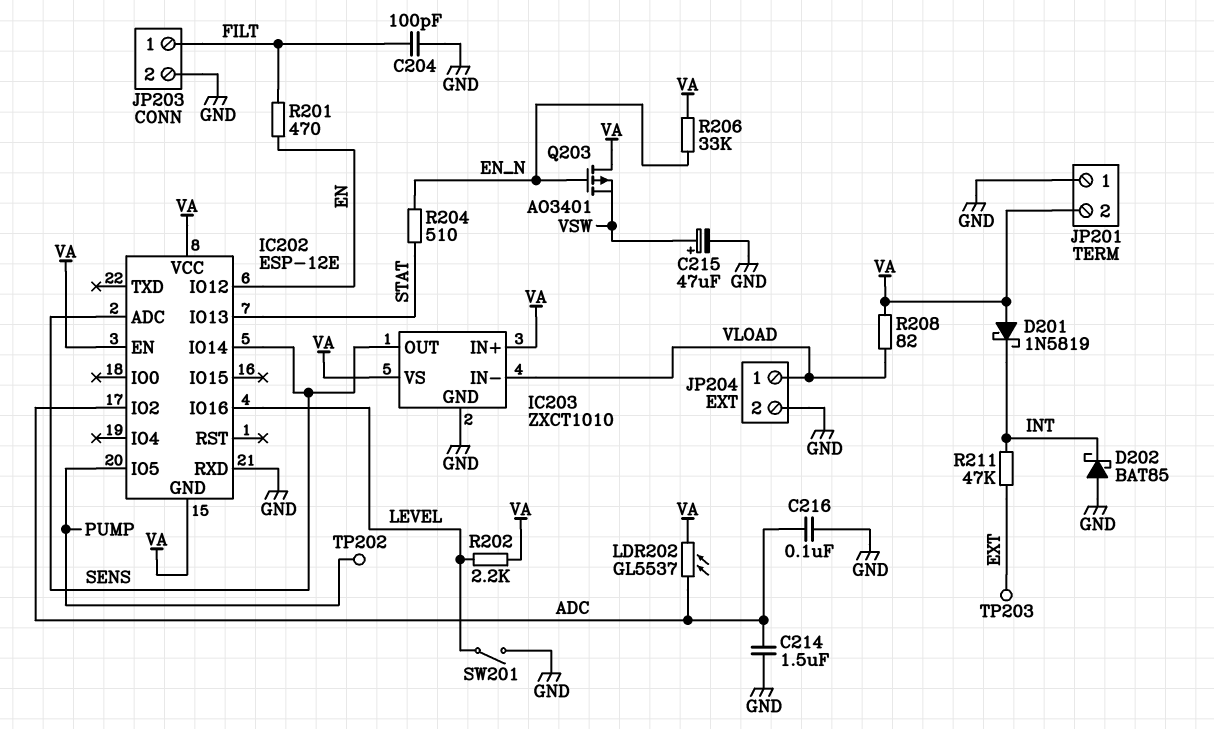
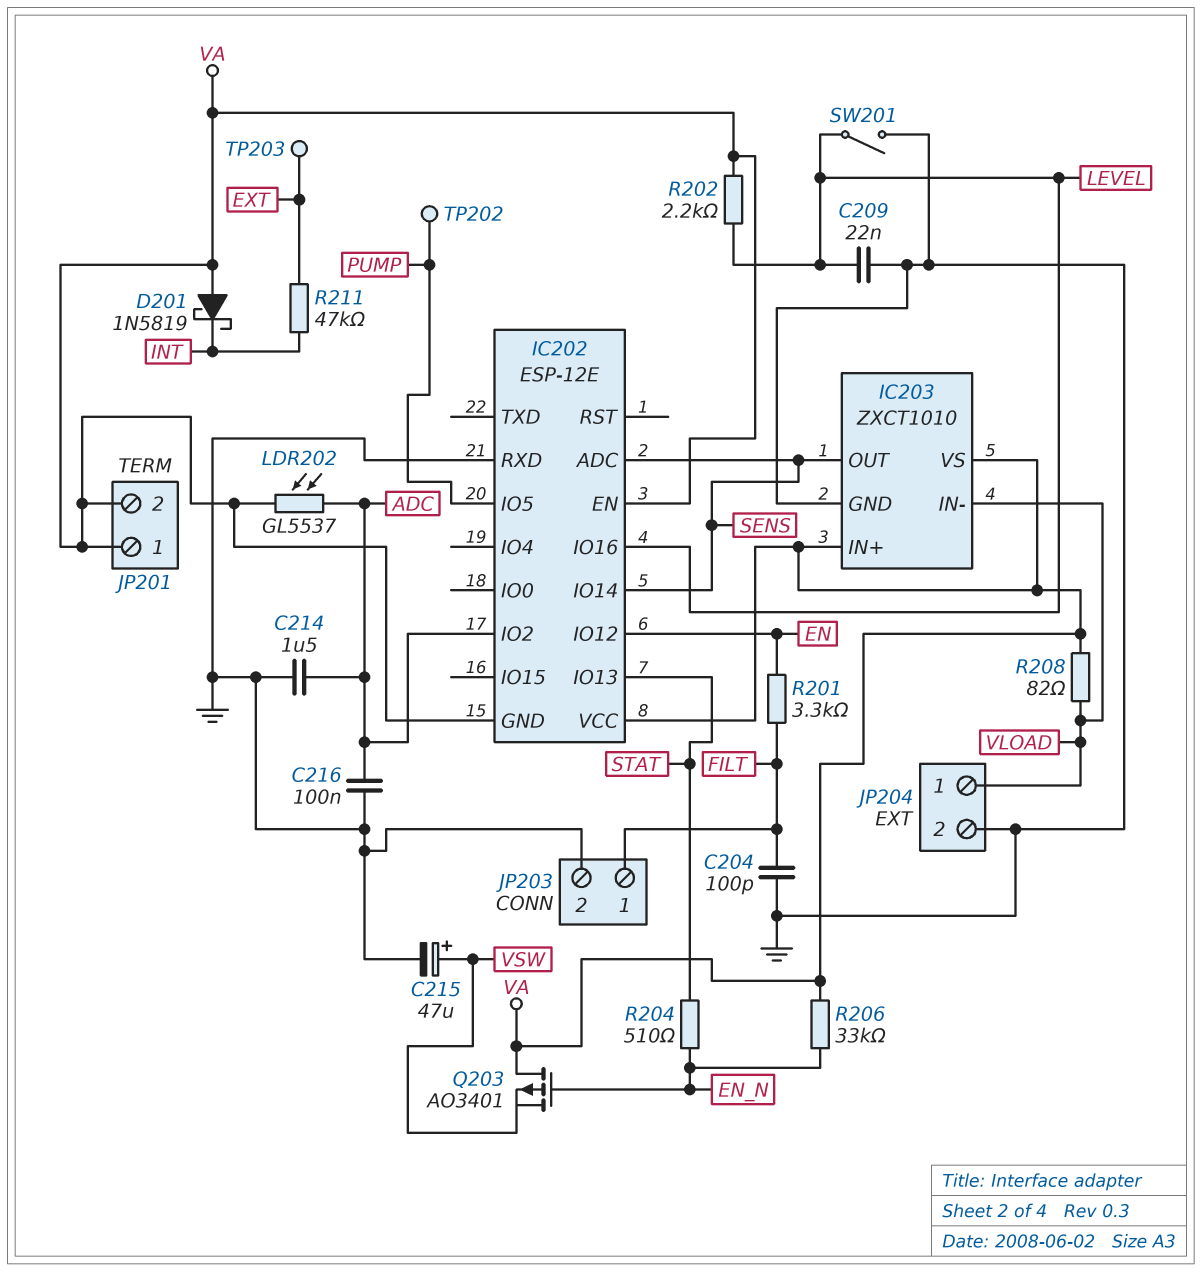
C209: none -> 22nF (GND, LEVEL)
D202: schottky BAT85 (A GND, K INT) -> none
JP201 pin 1: GND -> VA
R201: 470 (EN, FILT) -> 3.3k (EN, FILT)

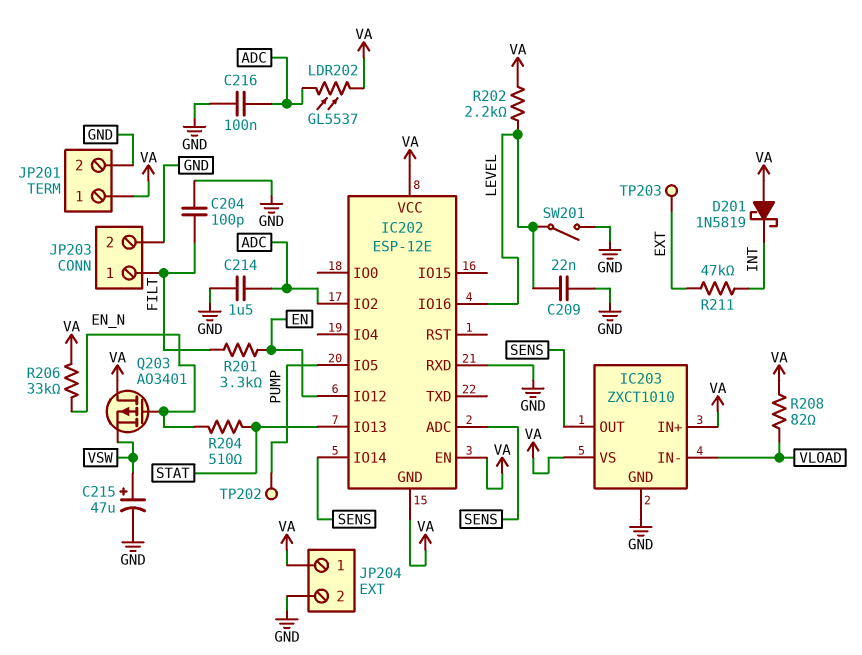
JP201 pin 2: VA -> GND
JP204 pin 1: VLOAD -> VA

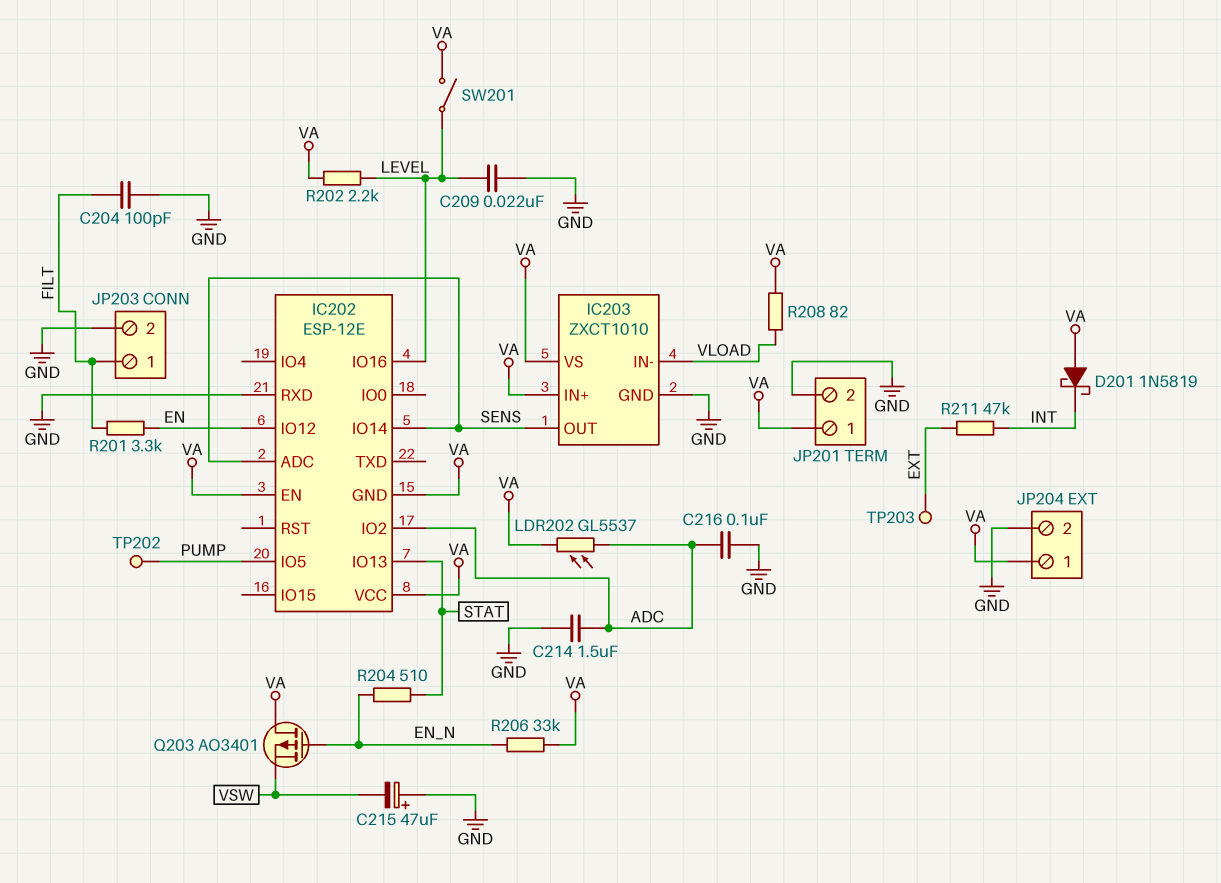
C215: 47uF (plus VSW, minus GND) -> 47uF (plus GND, minus VSW)
SW201: switch (GND, LEVEL) -> switch (LEVEL, VA)

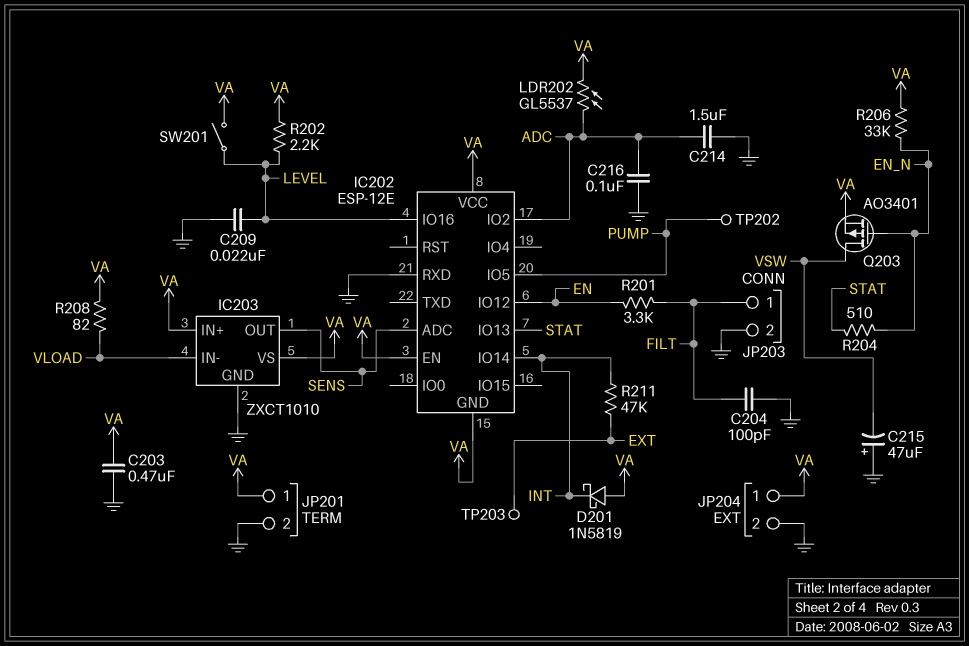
C203: none -> 470nF (GND, VA)
IC202 pin IO14: SENS -> INT
Q203: PMOS AO3401 (G EN_N, D VA, S VSW) -> PMOS AO3401 (G EN_N, D VSW, S VA)

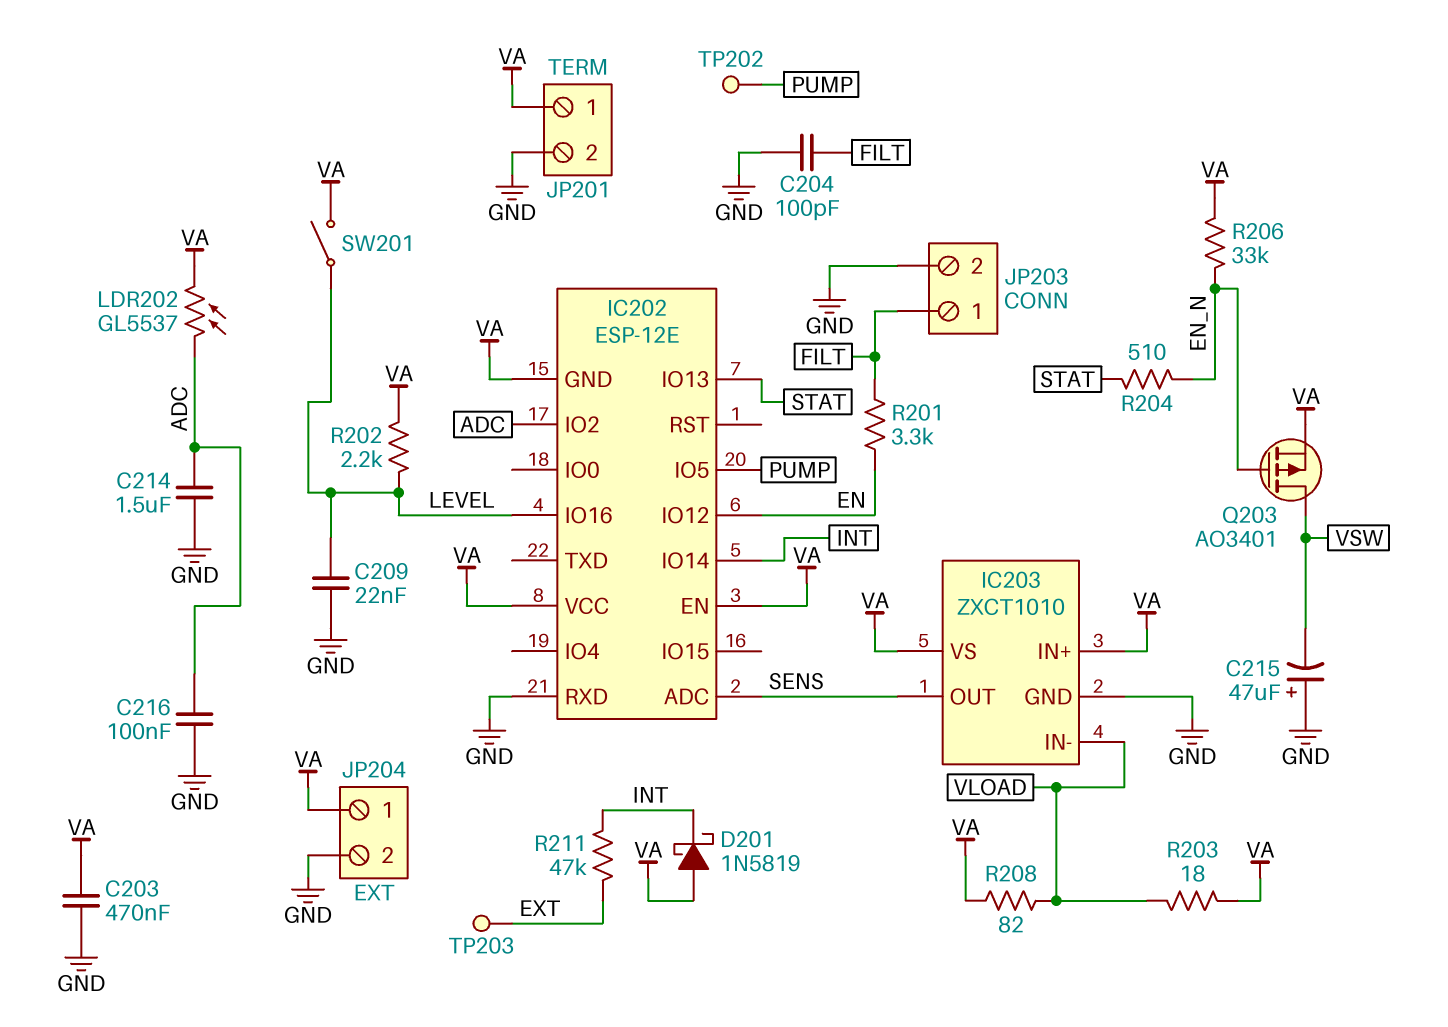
R203: none -> 18 (VA, VLOAD)

